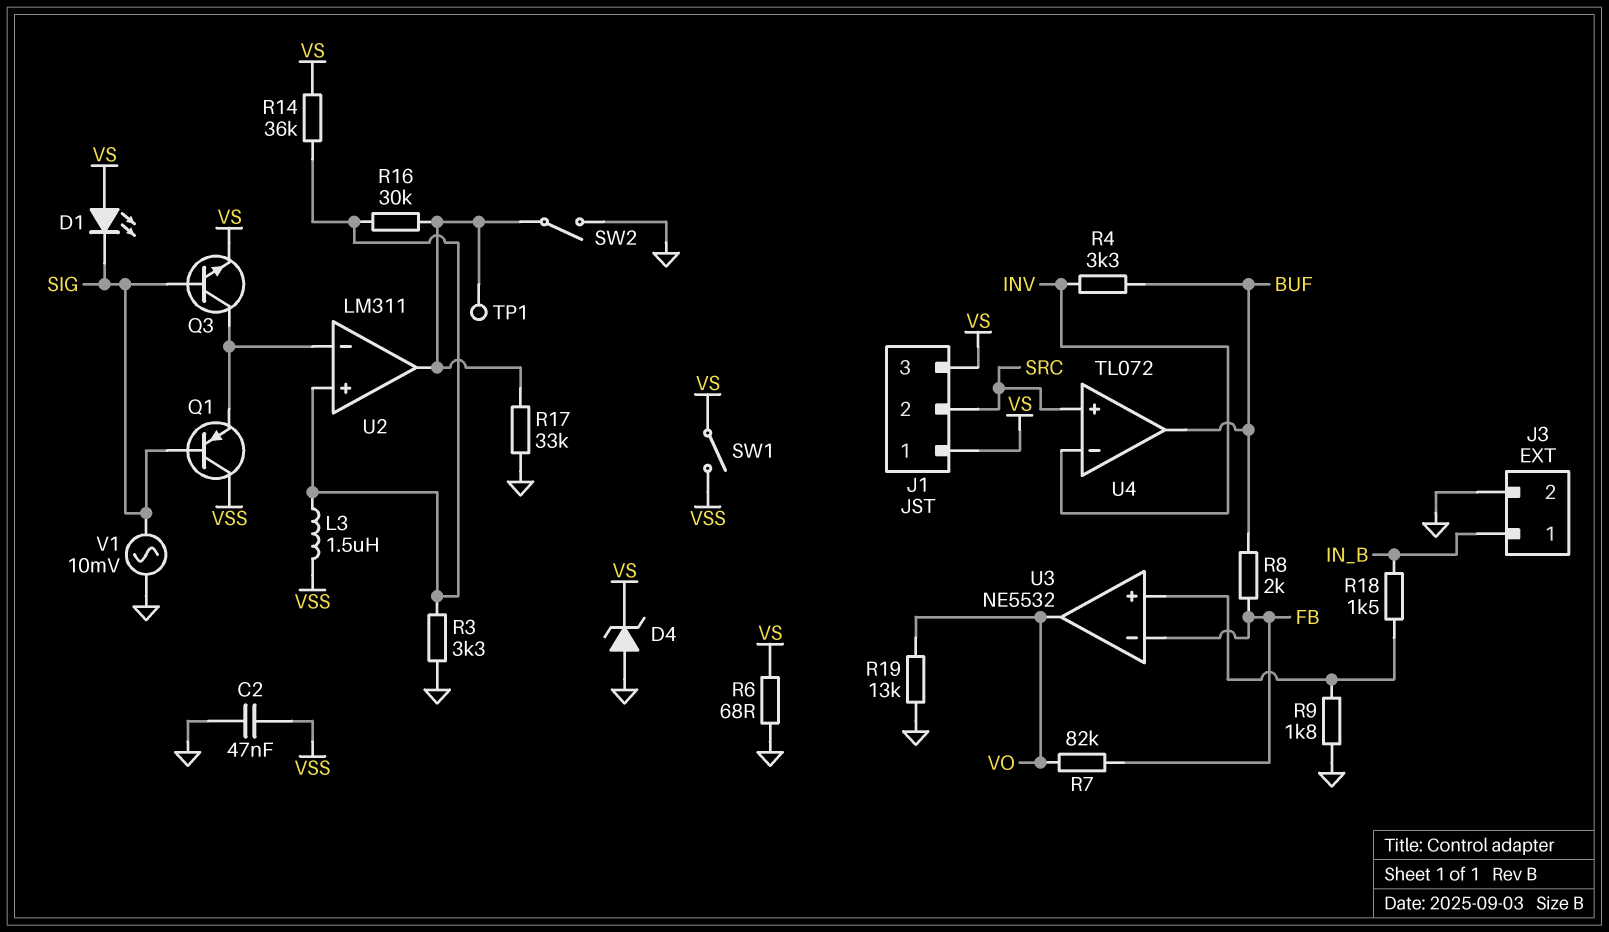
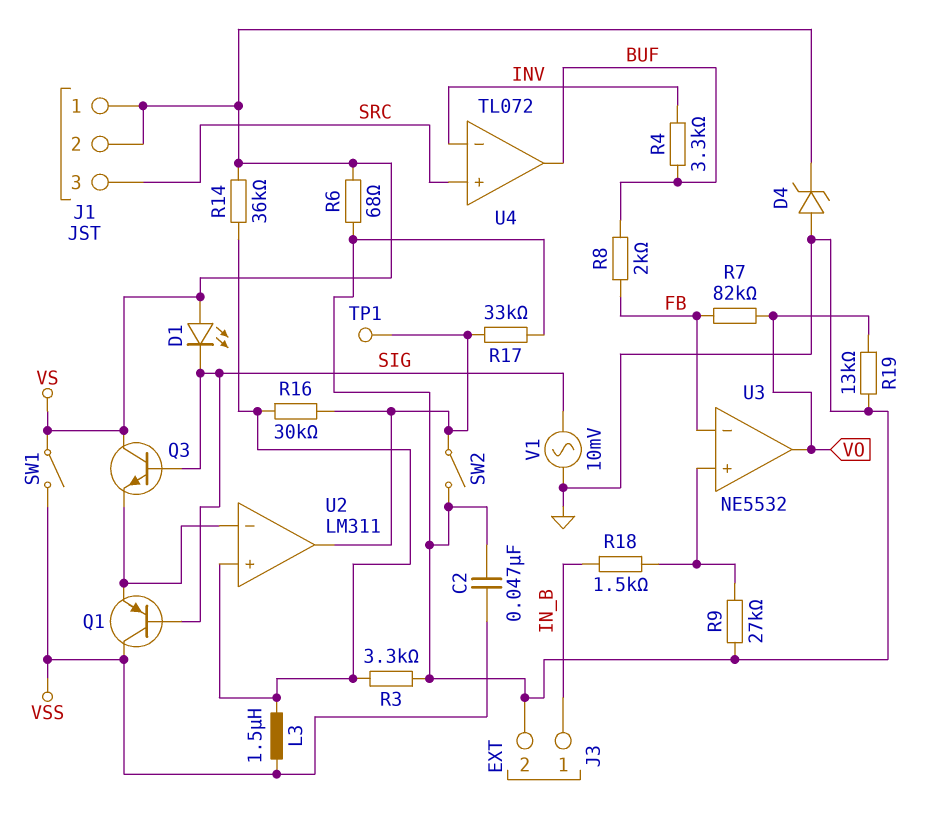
J1 pin 2: SRC -> VS
J1 pin 3: VS -> SRC
Q3: NPN (B SIG, C U2/in-, E VS) -> NPN (B SIG, C VS, E U2/in-)
R9: 1.8k (GND, U3/in+) -> 27k (GND, U3/in+)

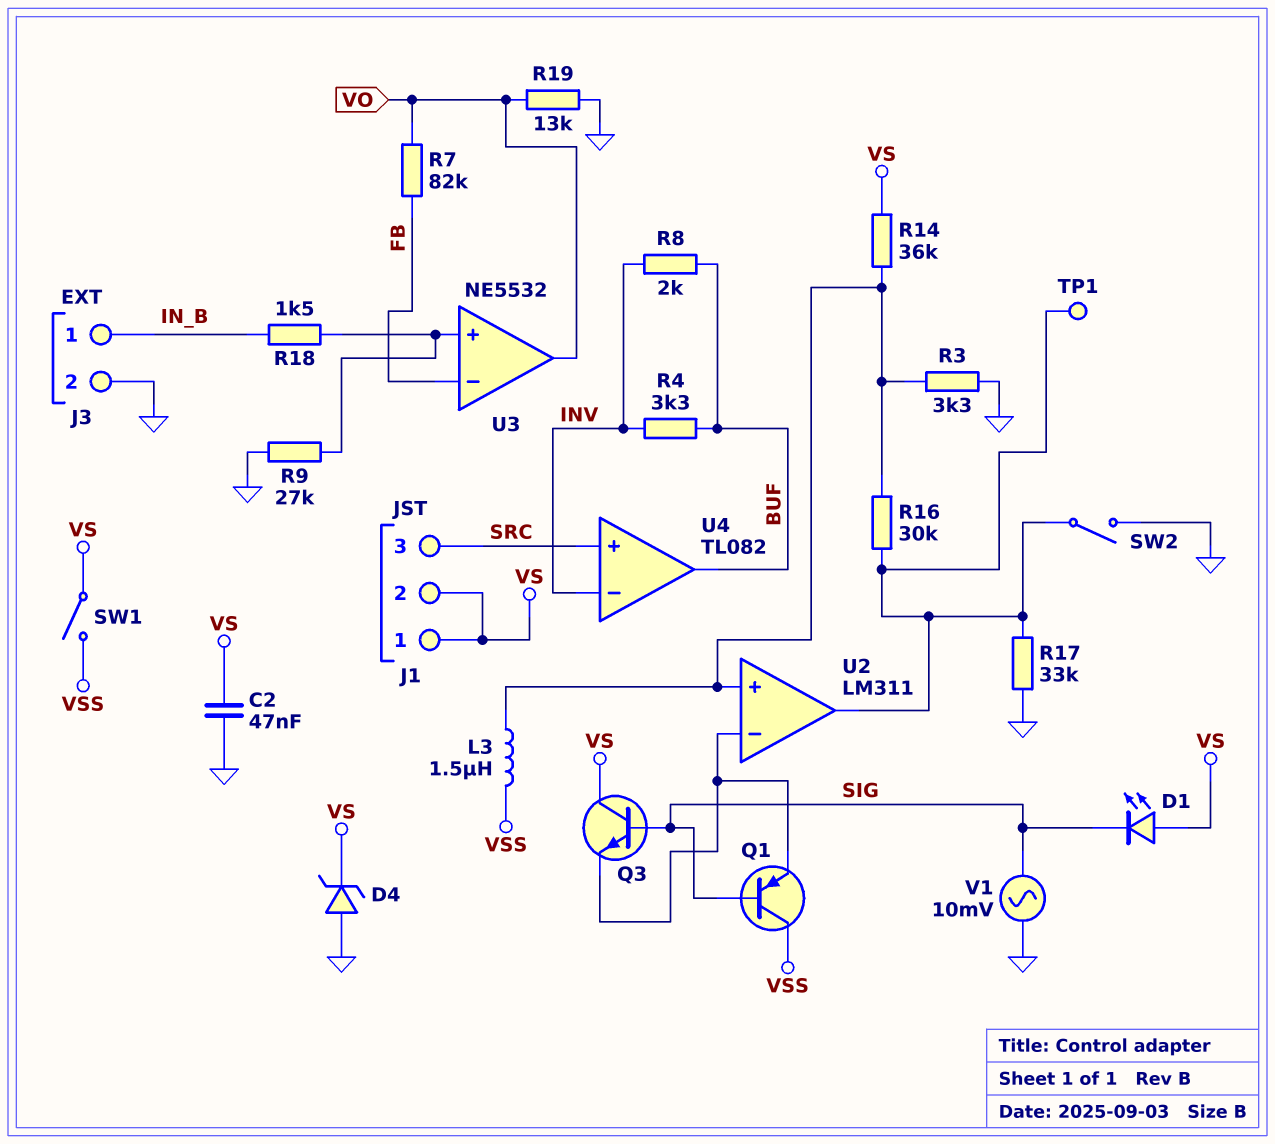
C2: 47nF (GND, VSS) -> 47nF (GND, VS)
R6: 68 (GND, VS) -> none
R8: 2k (BUF, FB) -> 2k (BUF, INV)
U4: TL072 -> TL082

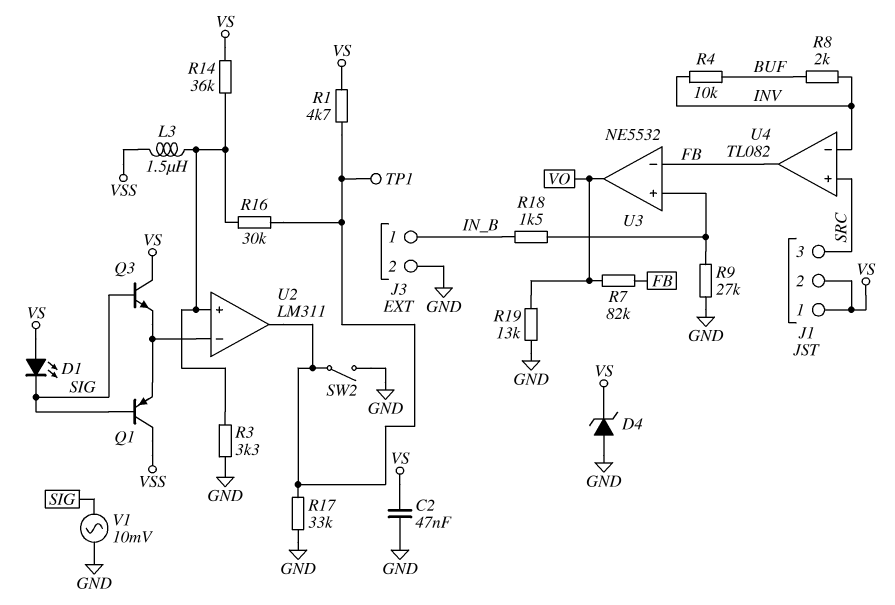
R1: none -> 4.7k (U2/out, VS)
R4: 3.3k (BUF, INV) -> 10k (BUF, INV)
SW1: switch (VS, VSS) -> none
U4 pin out: BUF -> FB

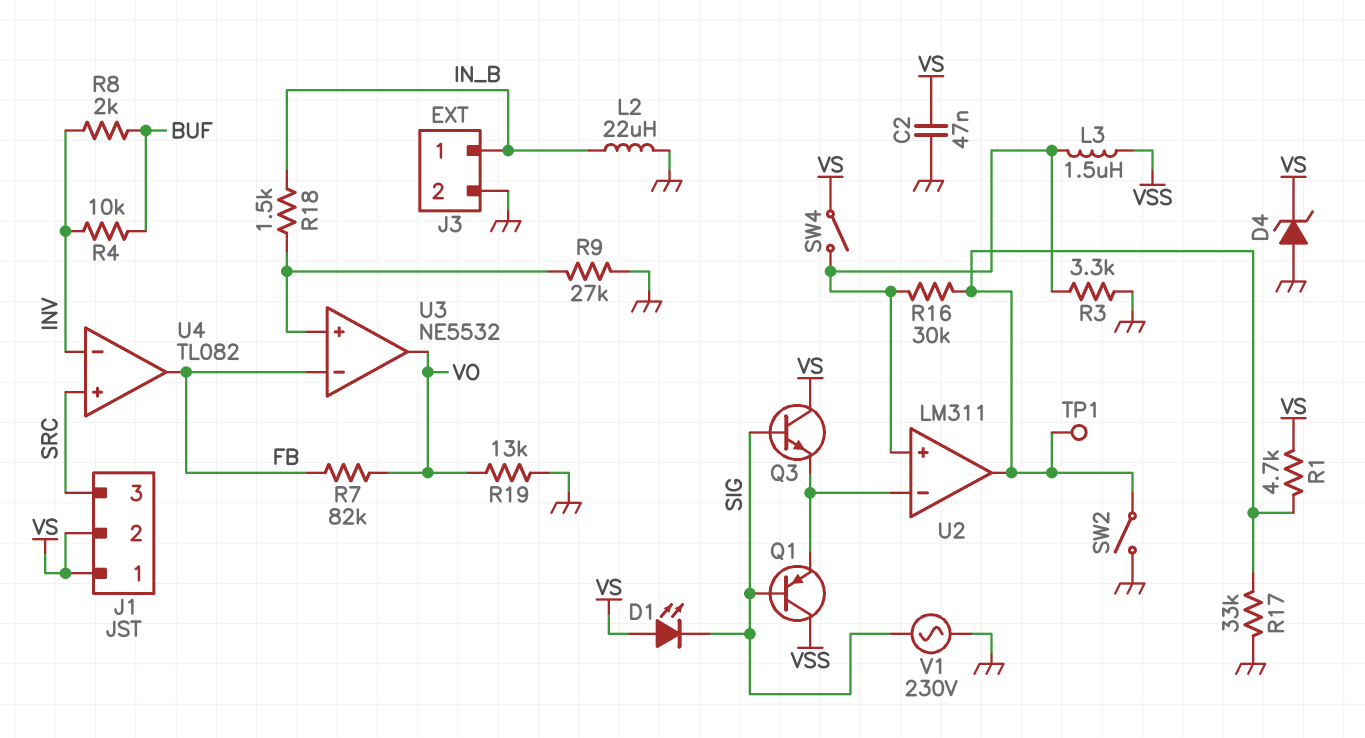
L2: none -> 22uH (GND, IN_B)
R14: 36k (U2/in+, VS) -> none
SW4: none -> switch (U2/in+, VS)
V1: AC 10mV (GND, SIG) -> AC 230V (GND, SIG)

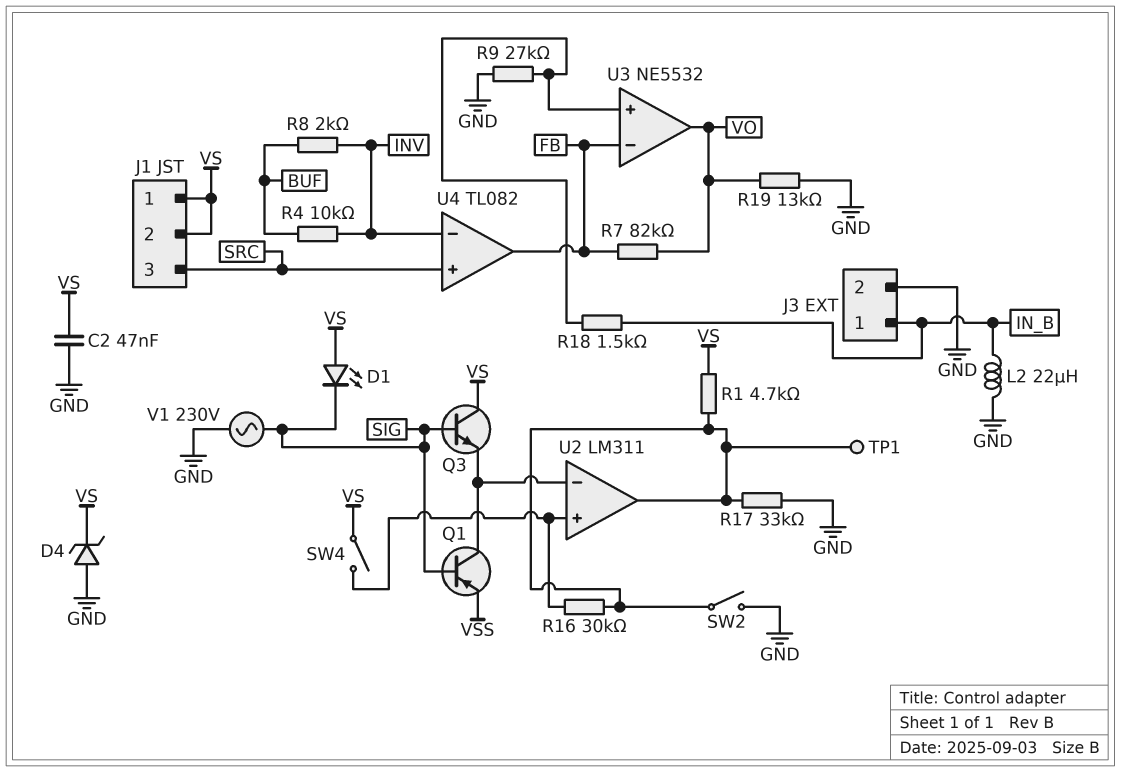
L3: 1.5uH (U2/in+, VSS) -> none
Q1: PNP (B SIG, C VSS, E U2/in-) -> PNP (B SIG, C U2/in-, E VSS)
R3: 3.3k (GND, U2/in+) -> none

